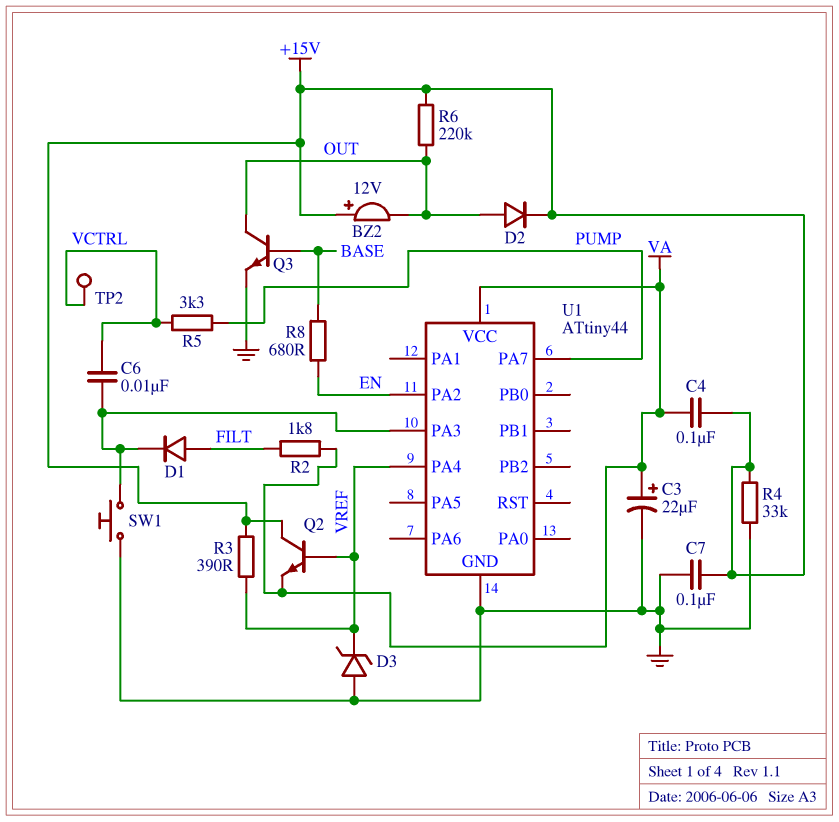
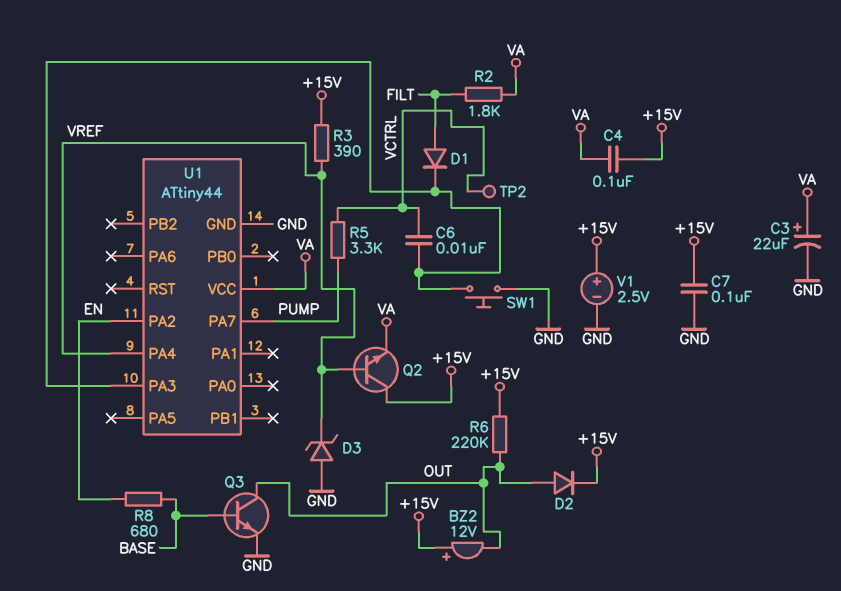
R4: 33k (+15V, GND) -> none
V1: none -> 2.5V (plus +15V, minus GND)

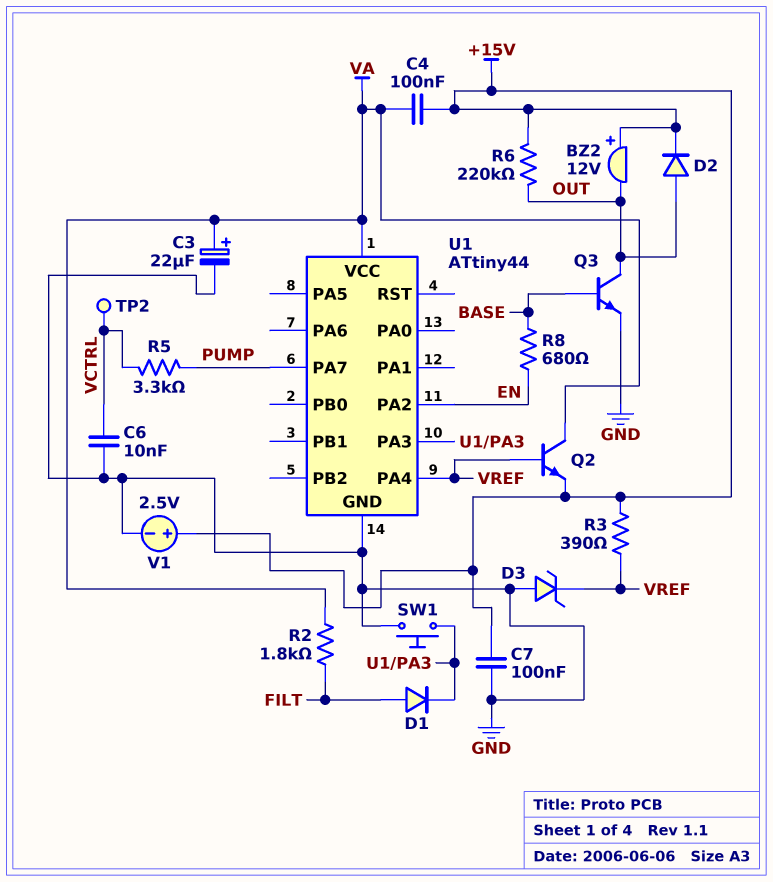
C6: 10nF (U1/PA3, VCTRL) -> 10nF (GND, VCTRL)
Q2: NPN (B VREF, C +15V, E VA) -> NPN (B VREF, C VA, E +15V)

